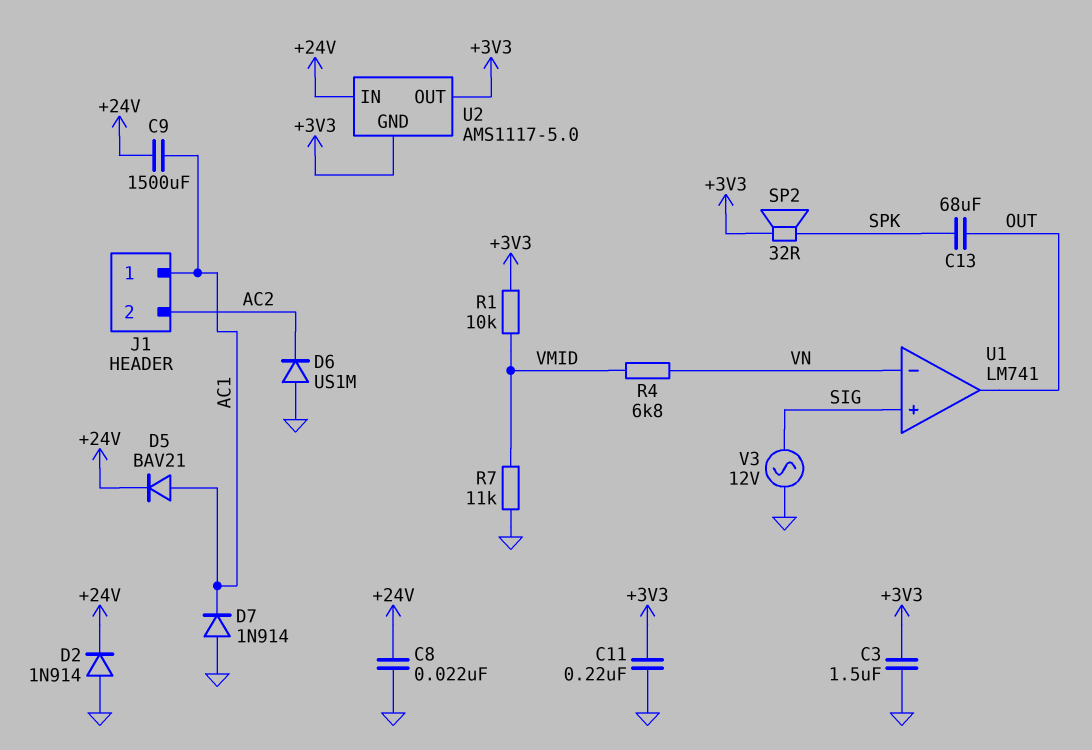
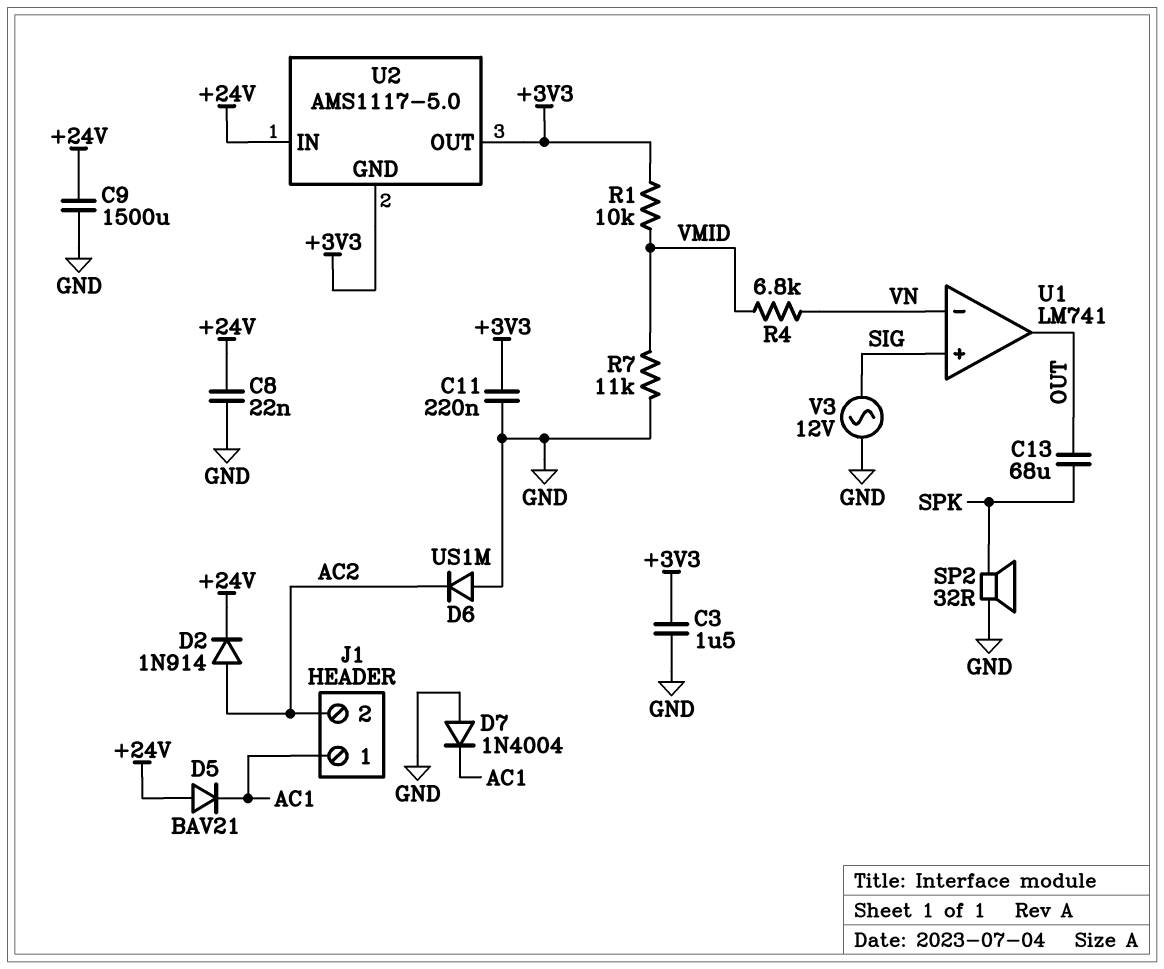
C9: 1500uF (+24V, AC1) -> 1500uF (+24V, GND)
D2: diode 1N914 (A GND, K +24V) -> diode 1N914 (A AC2, K +24V)
D5: diode BAV21 (A AC1, K +24V) -> diode BAV21 (A +24V, K AC1)
D7: diode 1N914 (A GND, K AC1) -> diode 1N4004 (A GND, K AC1)
SP2: speaker 32R (+3V3, SPK) -> speaker 32R (GND, SPK)

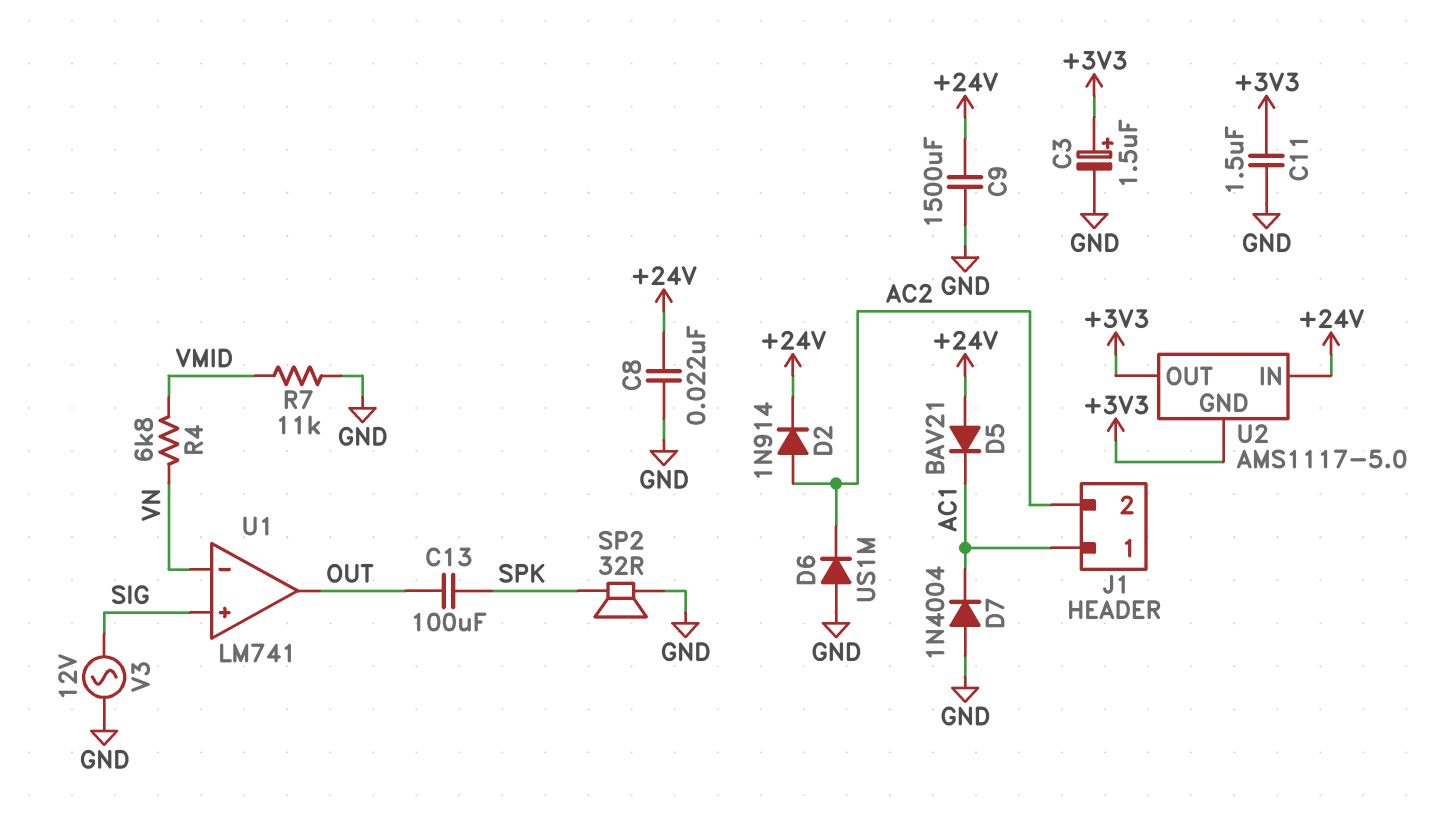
C3: 1.5uF (+3V3, GND) -> 1.5uF (plus +3V3, minus GND)
C11: 220nF (+3V3, GND) -> 1.5uF (+3V3, GND)
C13: 68uF (OUT, SPK) -> 100uF (OUT, SPK)
R1: 10k (+3V3, VMID) -> none

